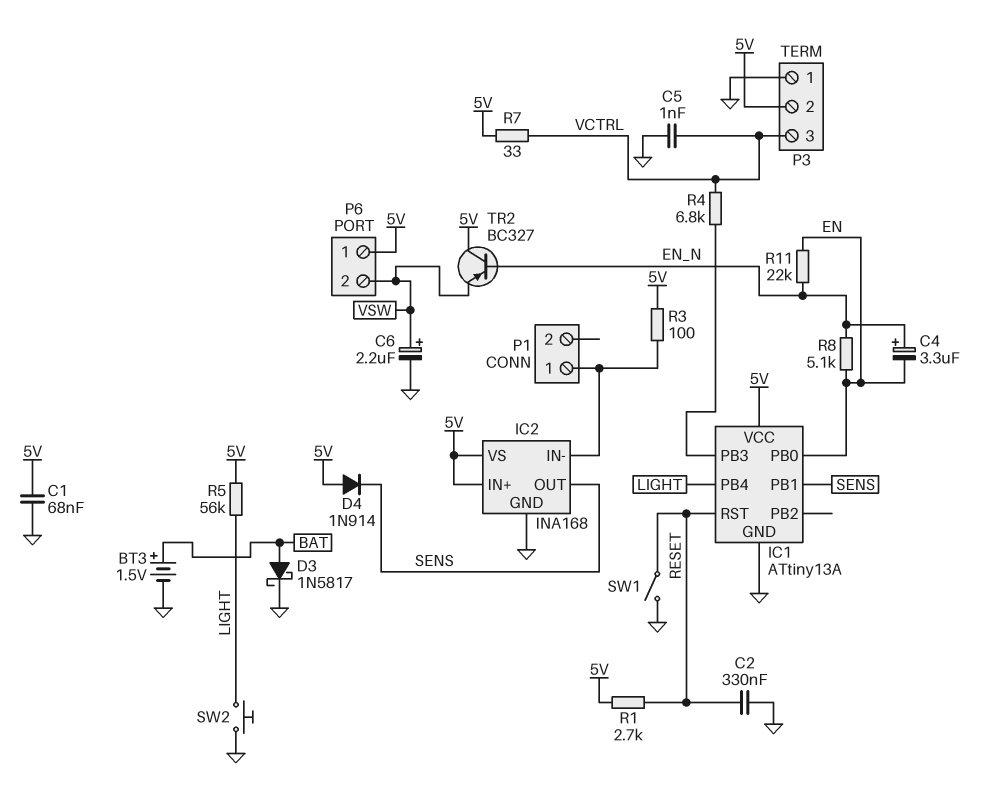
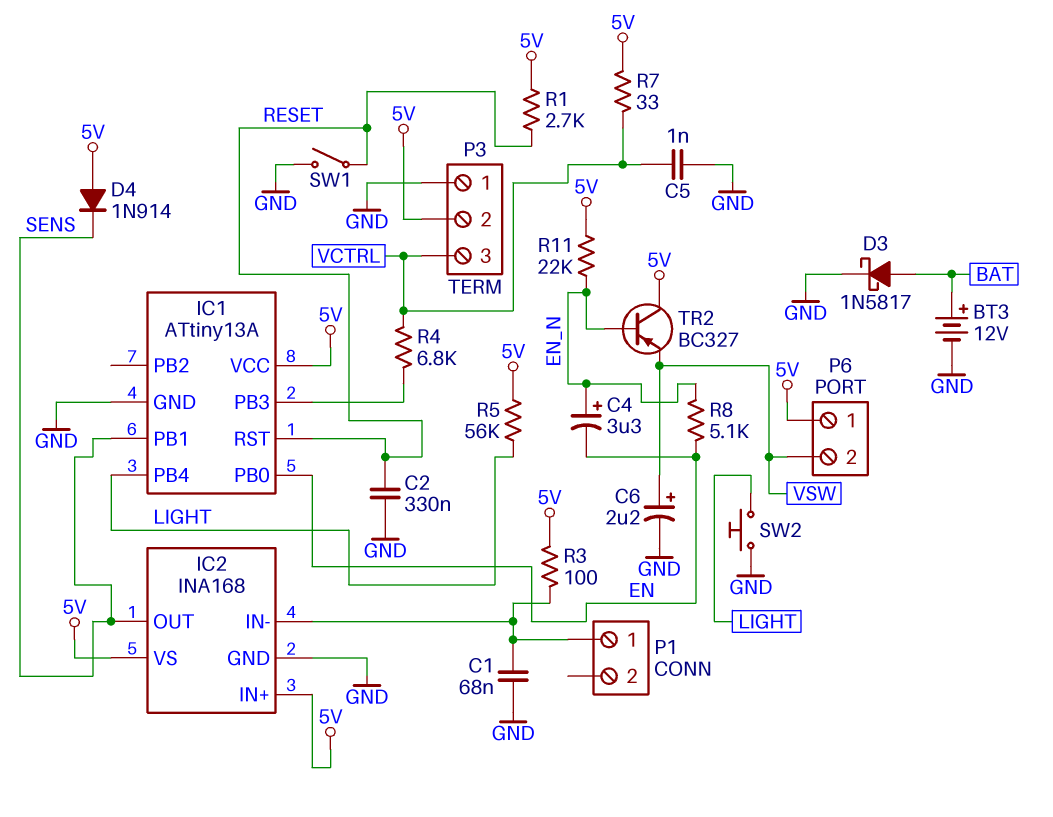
BT3: 1.5V (plus BAT, minus GND) -> 12V (plus BAT, minus GND)
C1: 68nF (5V, GND) -> 68nF (GND, IC2/IN-)
R11: 22k (EN, EN_N) -> 22k (5V, EN_N)

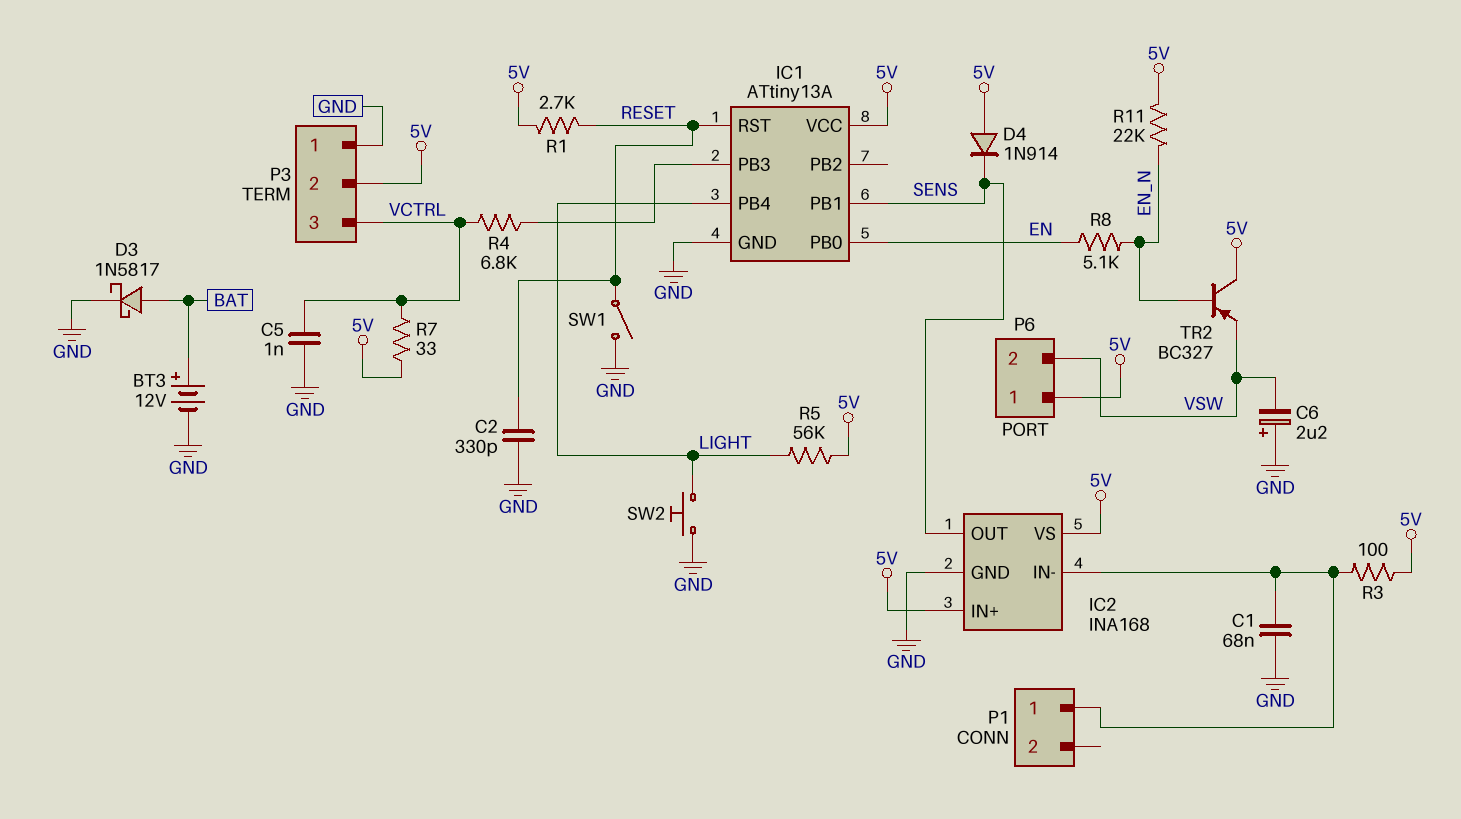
C2: 330nF (GND, RESET) -> 330pF (GND, RESET)
C4: 3.3uF (plus EN_N, minus EN) -> none
C6: 2.2uF (plus VSW, minus GND) -> 2.2uF (plus GND, minus VSW)

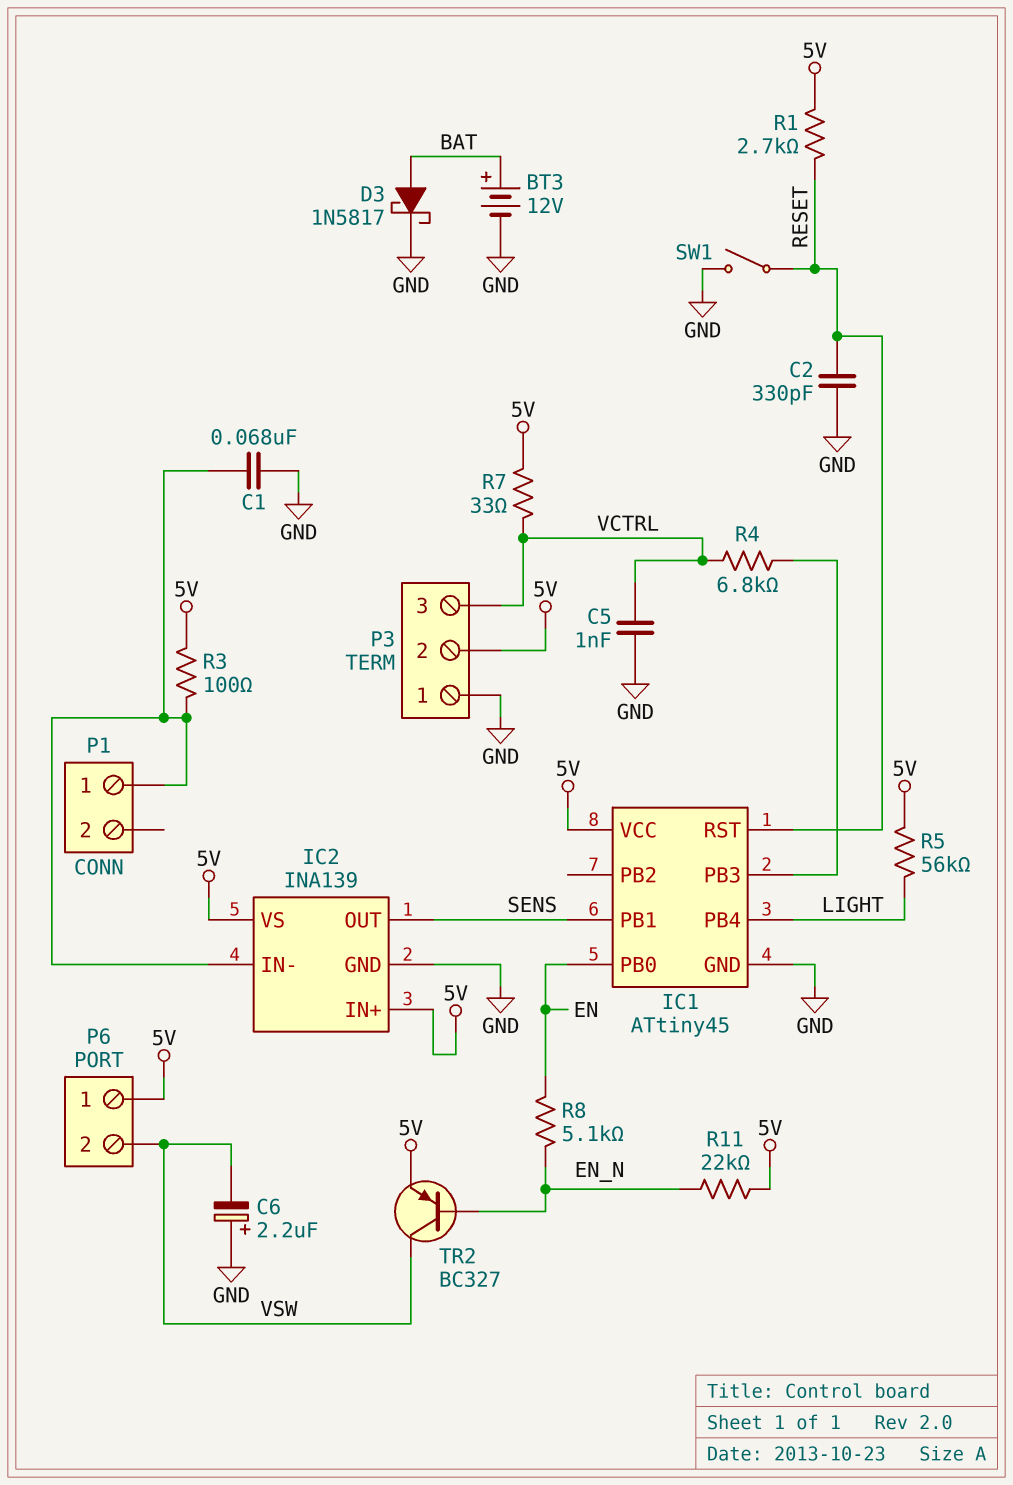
D4: diode 1N914 (A 5V, K SENS) -> none
IC1: ATtiny13A -> ATtiny45
IC2: INA168 -> INA139
SW2: button (GND, LIGHT) -> none
TR2: PNP BC327 (B EN_N, C 5V, E VSW) -> PNP BC327 (B EN_N, C VSW, E 5V)

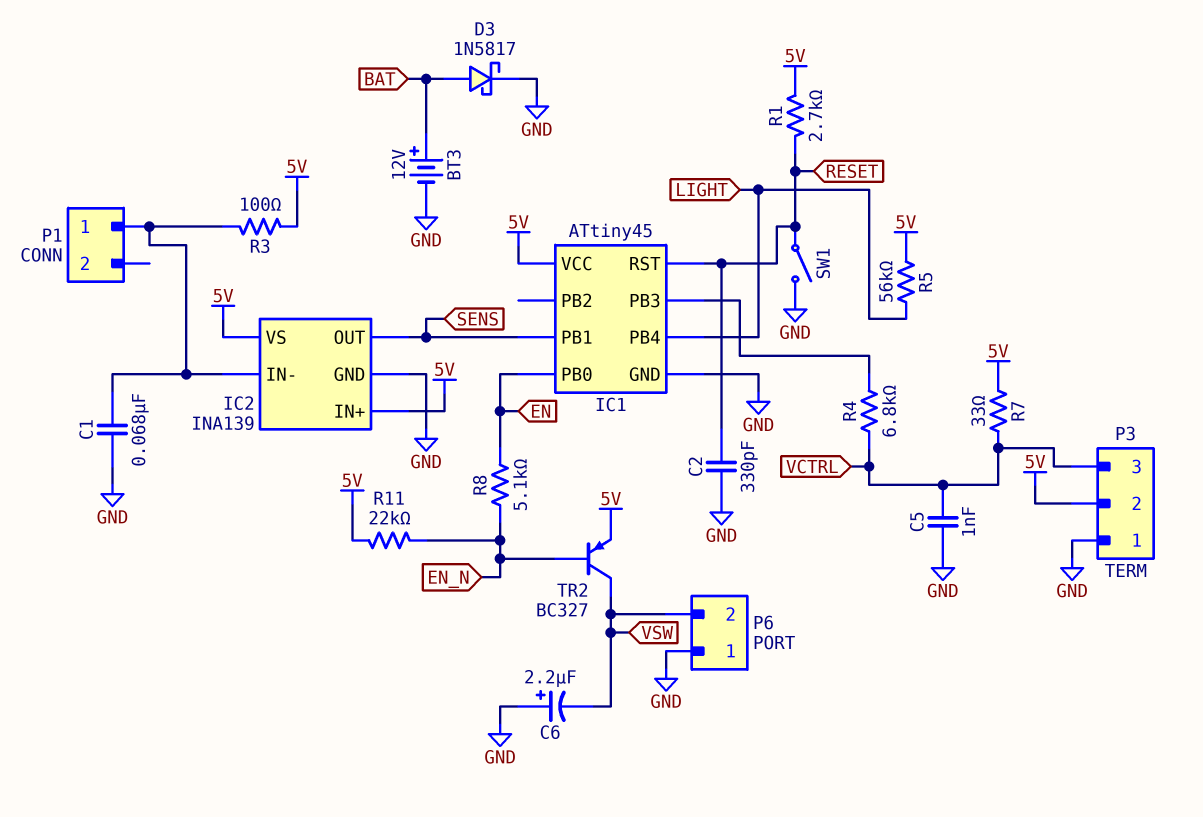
P6 pin 1: 5V -> GND

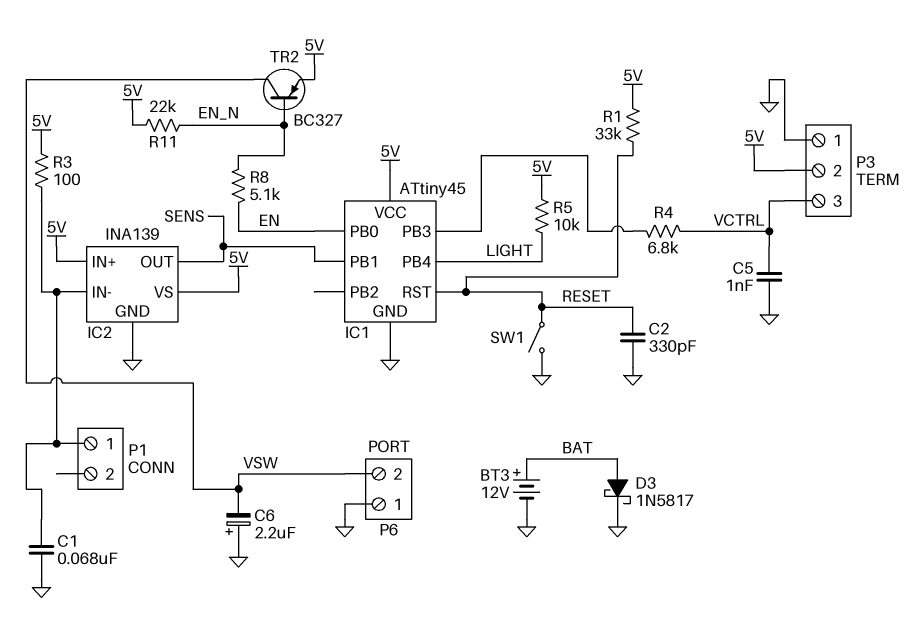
R1: 2.7k (5V, RESET) -> 33k (5V, RESET)
R5: 56k (5V, LIGHT) -> 10k (5V, LIGHT)
R7: 33 (5V, VCTRL) -> none

